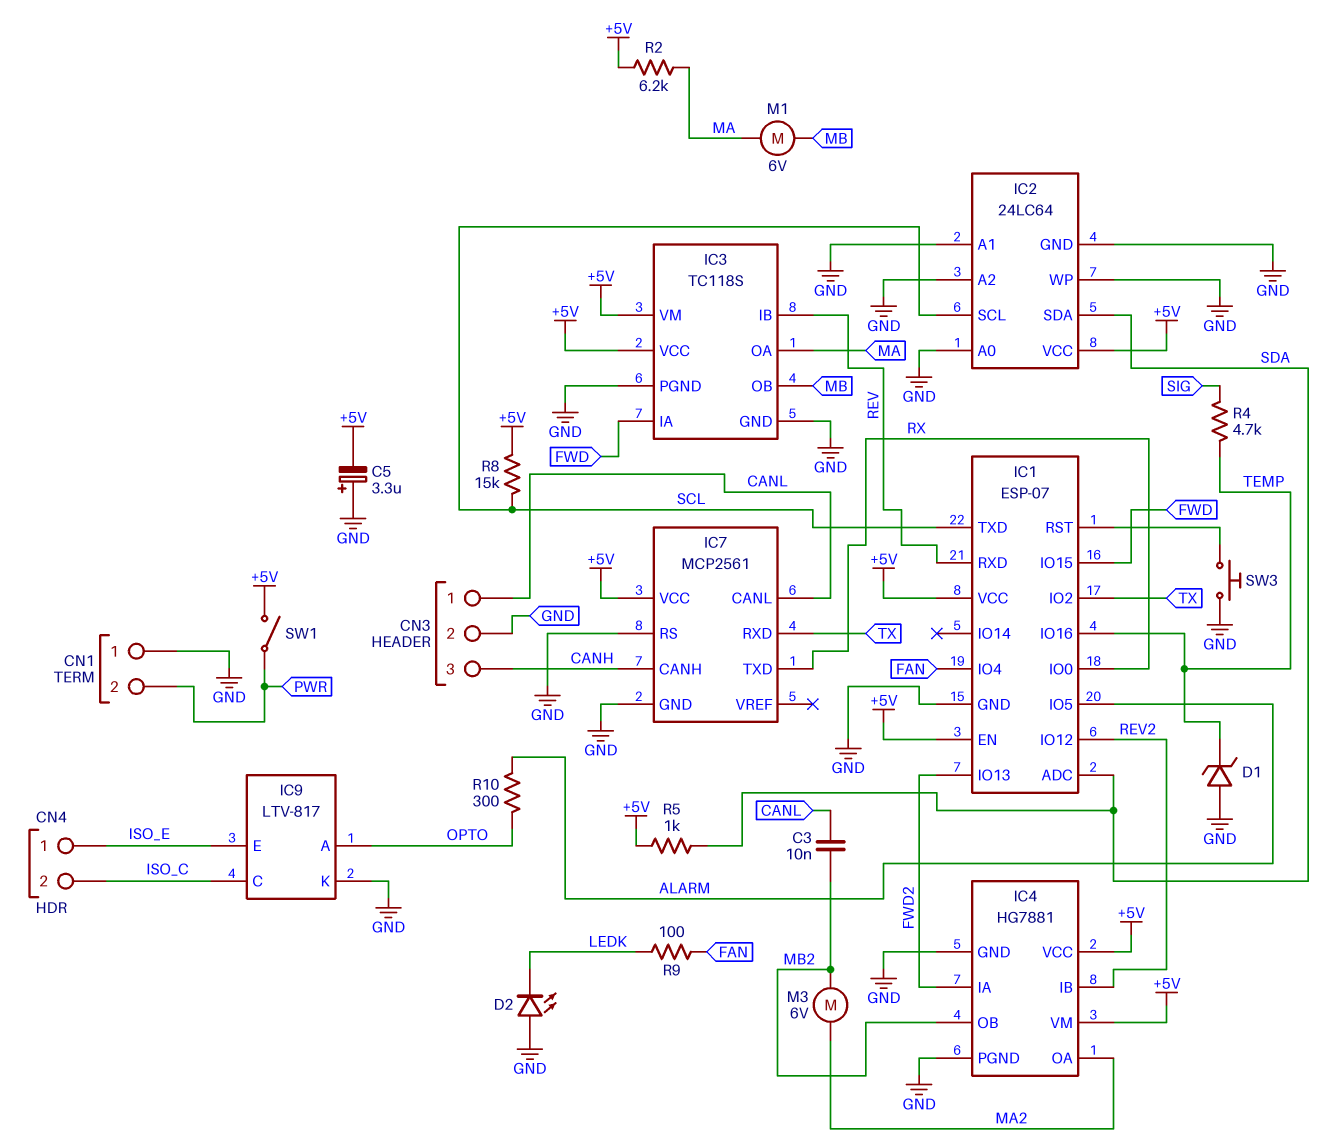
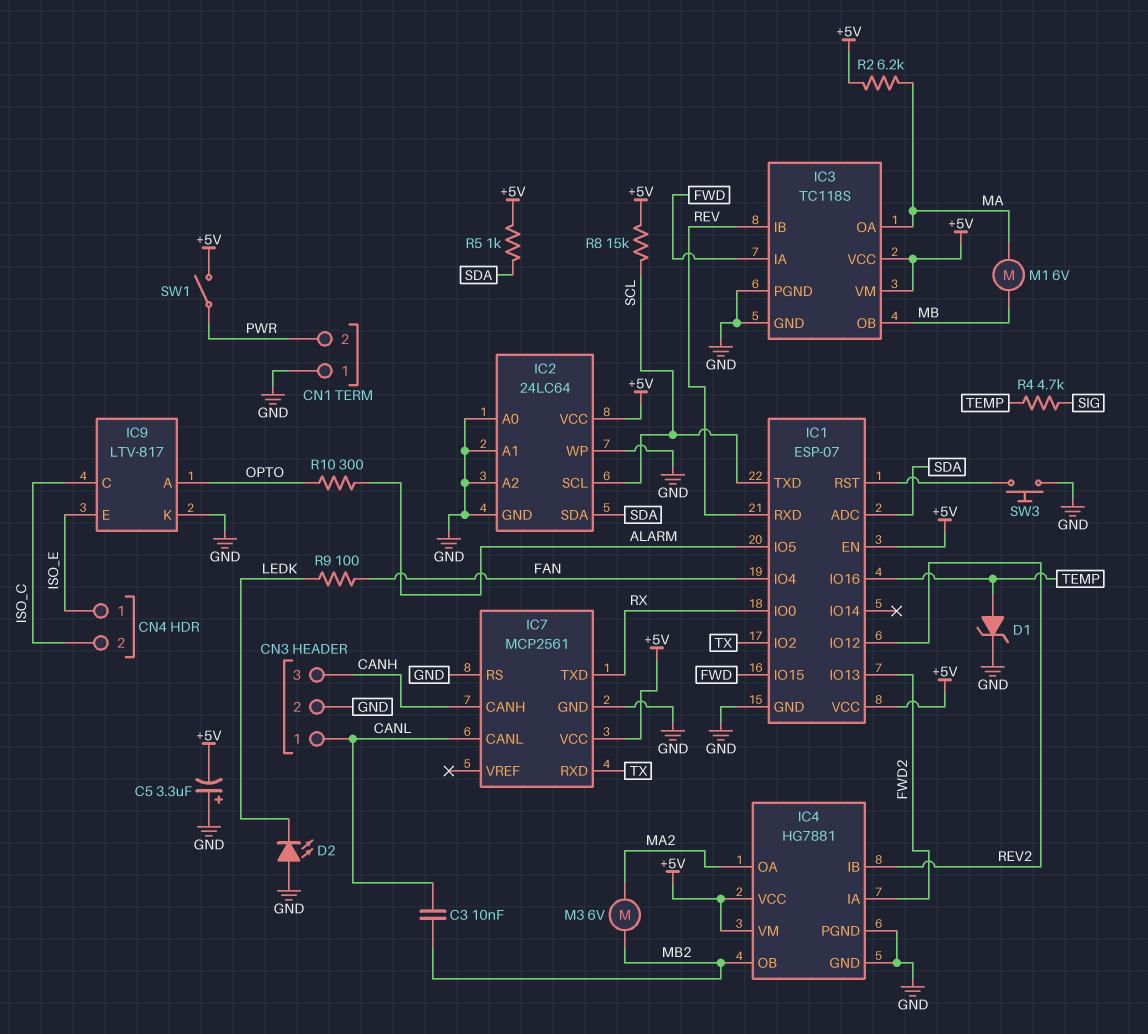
D1: zener (A GND, K TEMP) -> zener (A TEMP, K GND)

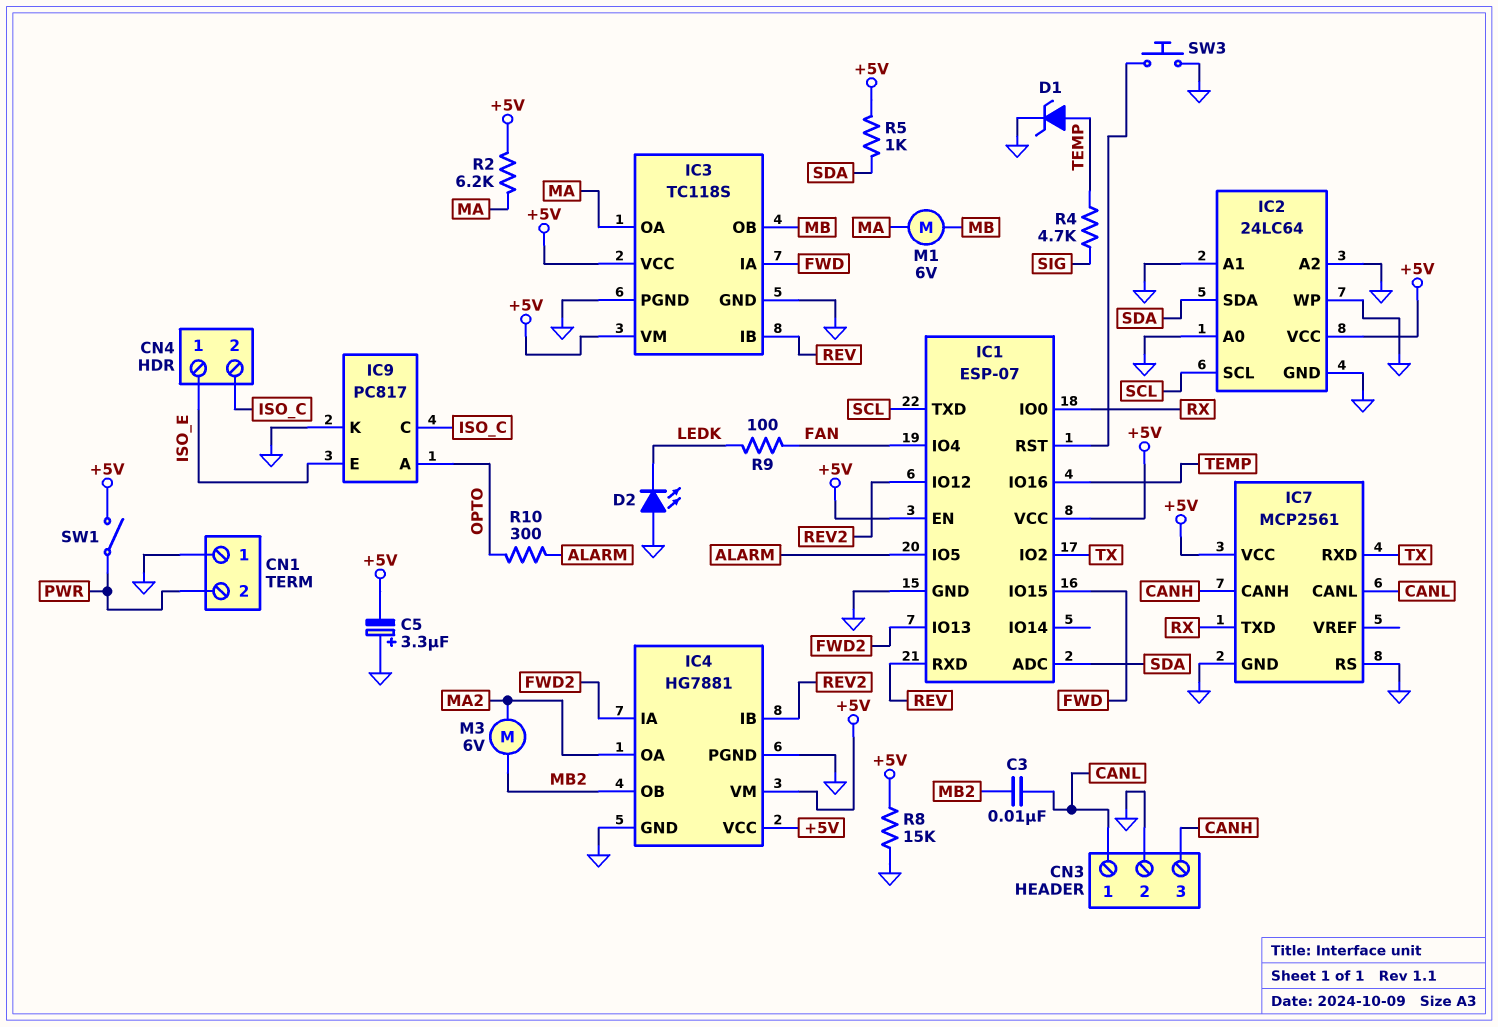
IC9: LTV-817 -> PC817
R8: 15k (+5V, SCL) -> 15k (+5V, GND)

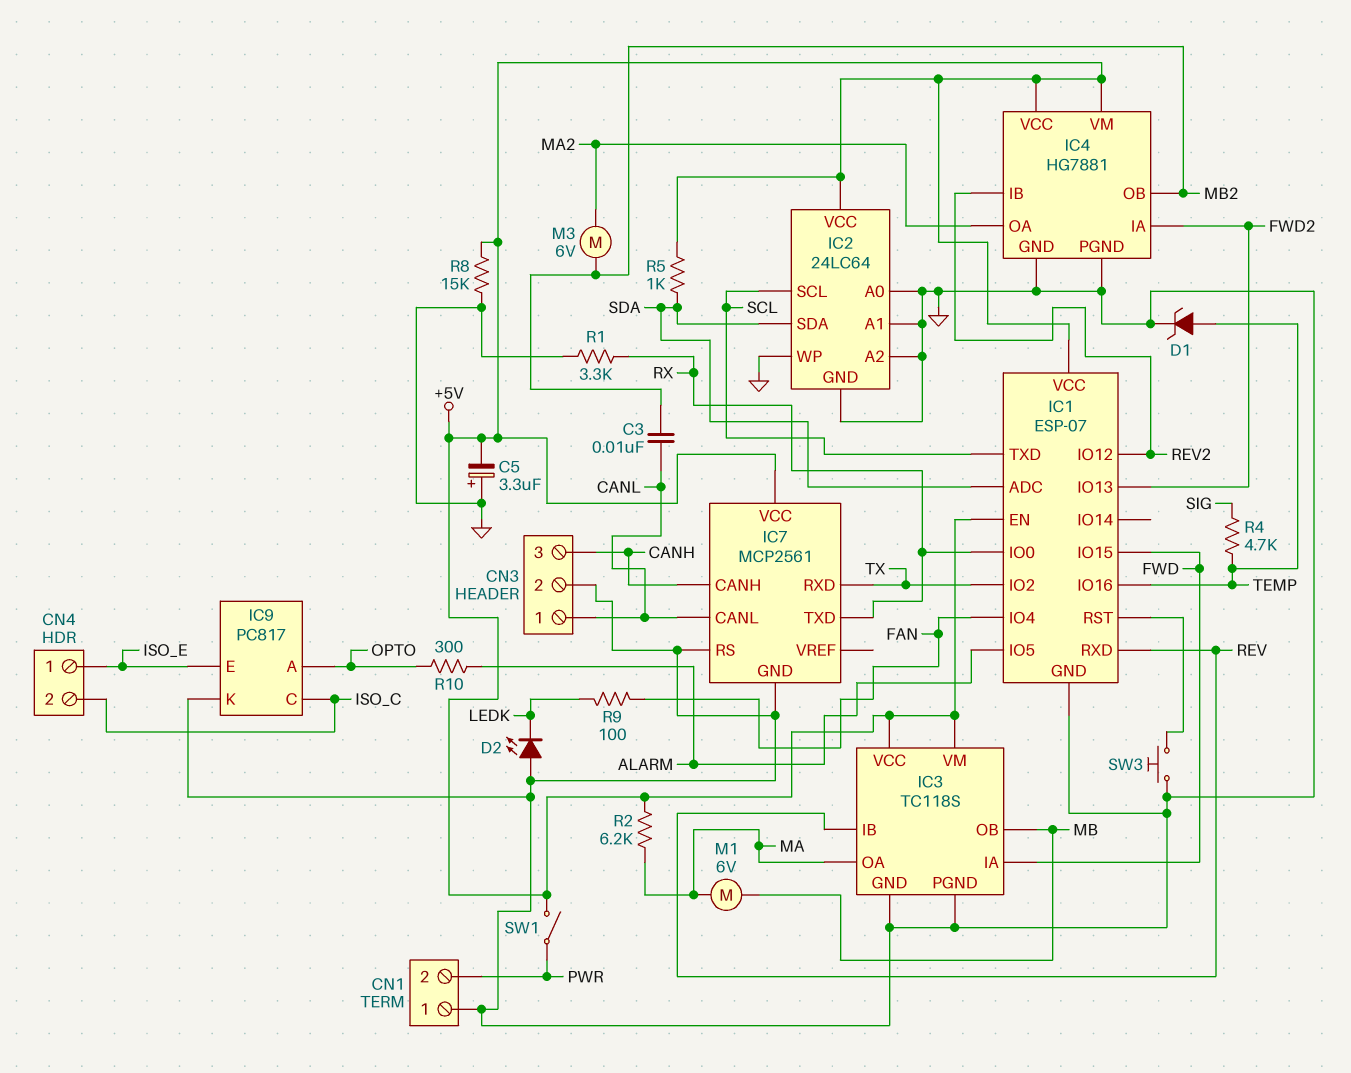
R1: none -> 3.3k (GND, RX)

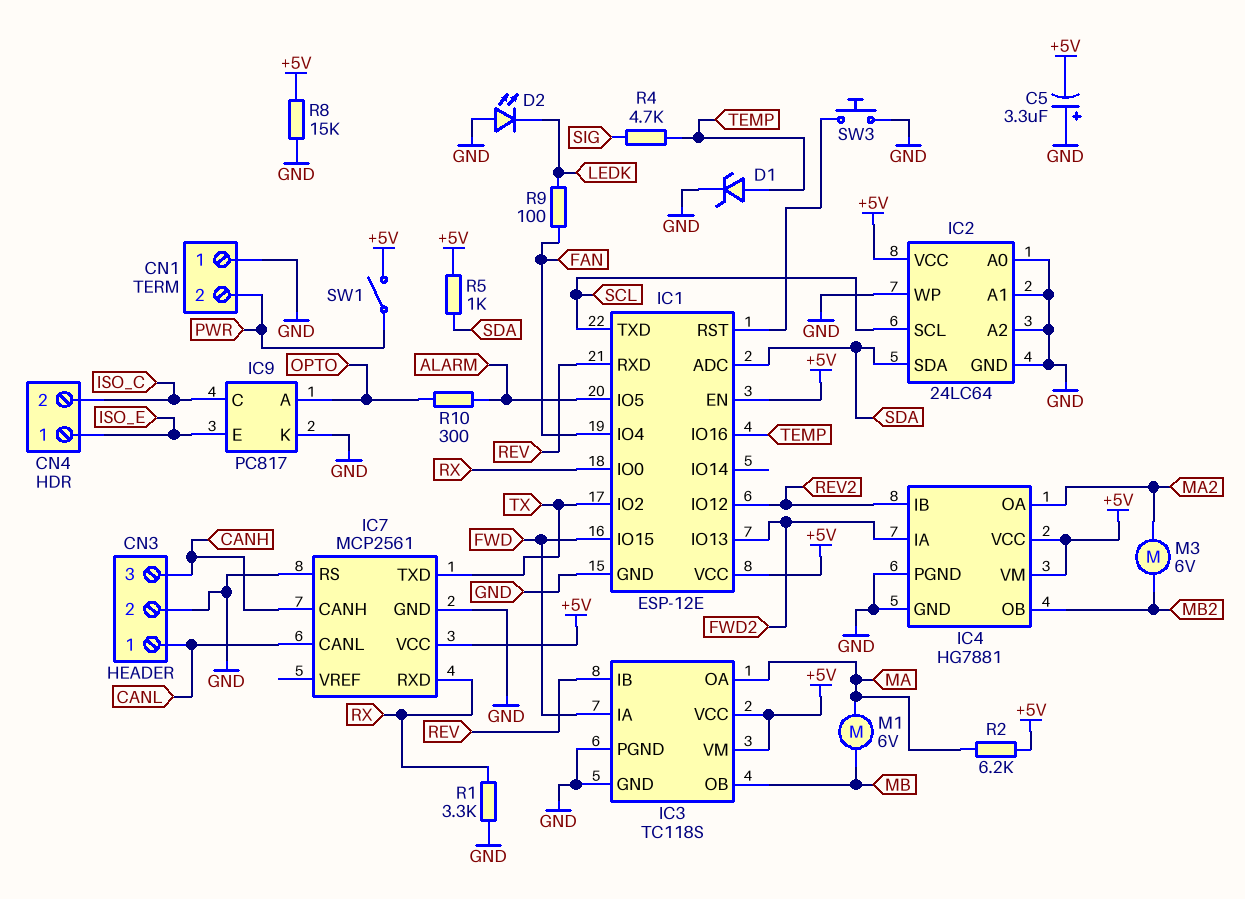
C3: 10nF (CANL, MB2) -> none
IC1: ESP-07 -> ESP-12E
IC7 pin RXD: TX -> RX
IC7 pin TXD: RX -> TX

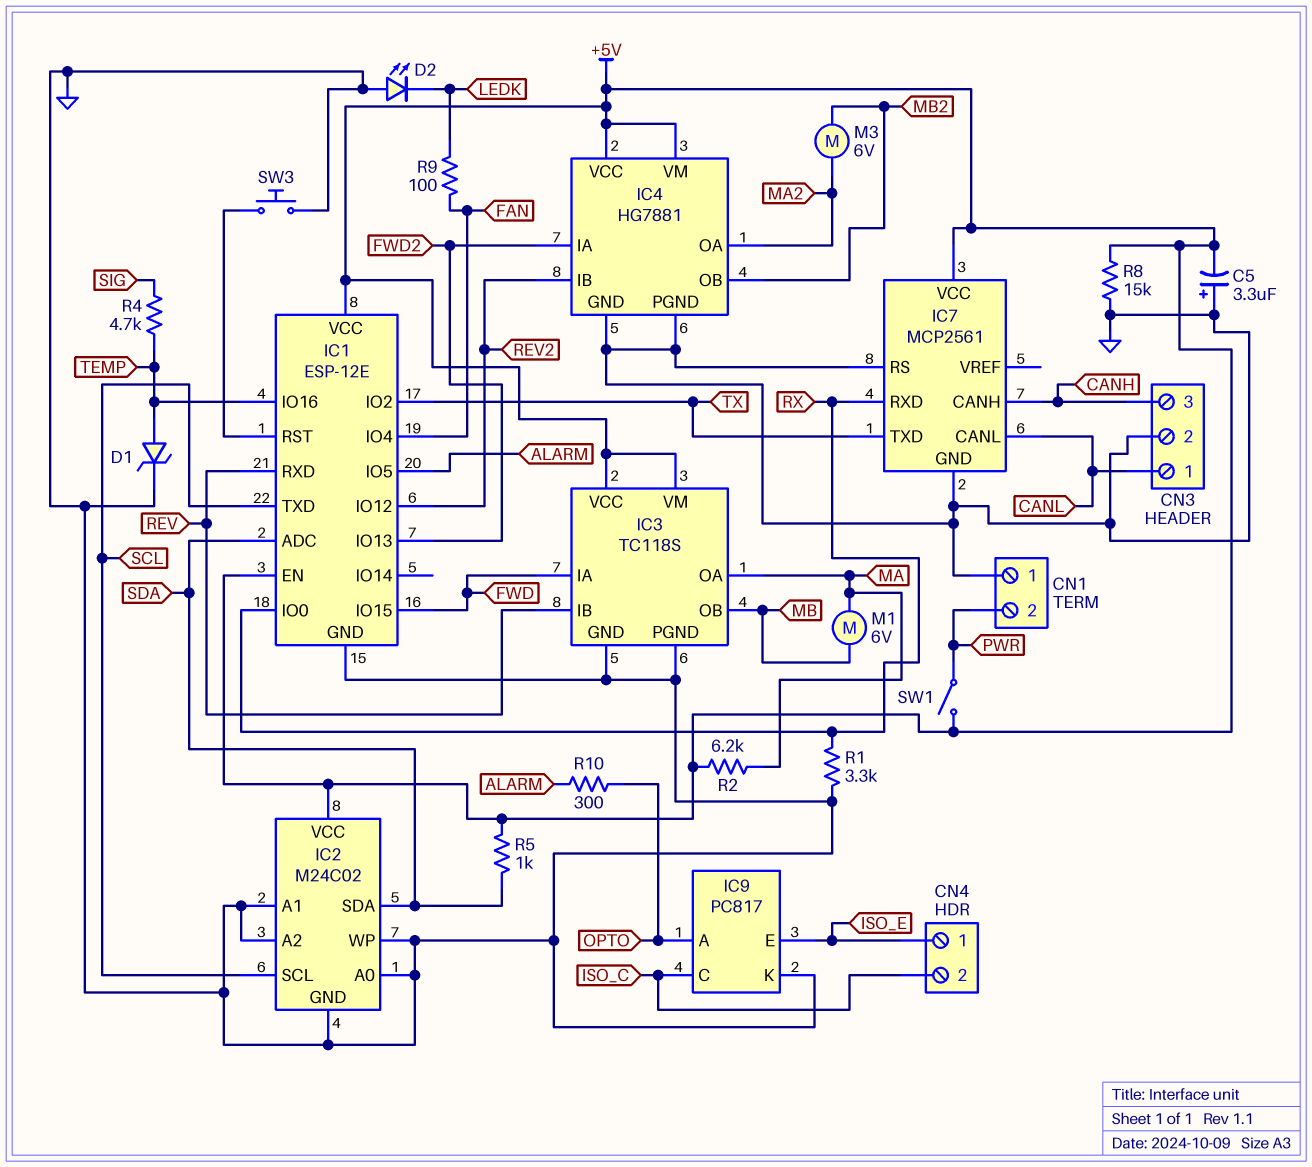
IC2: 24LC64 -> M24C02

